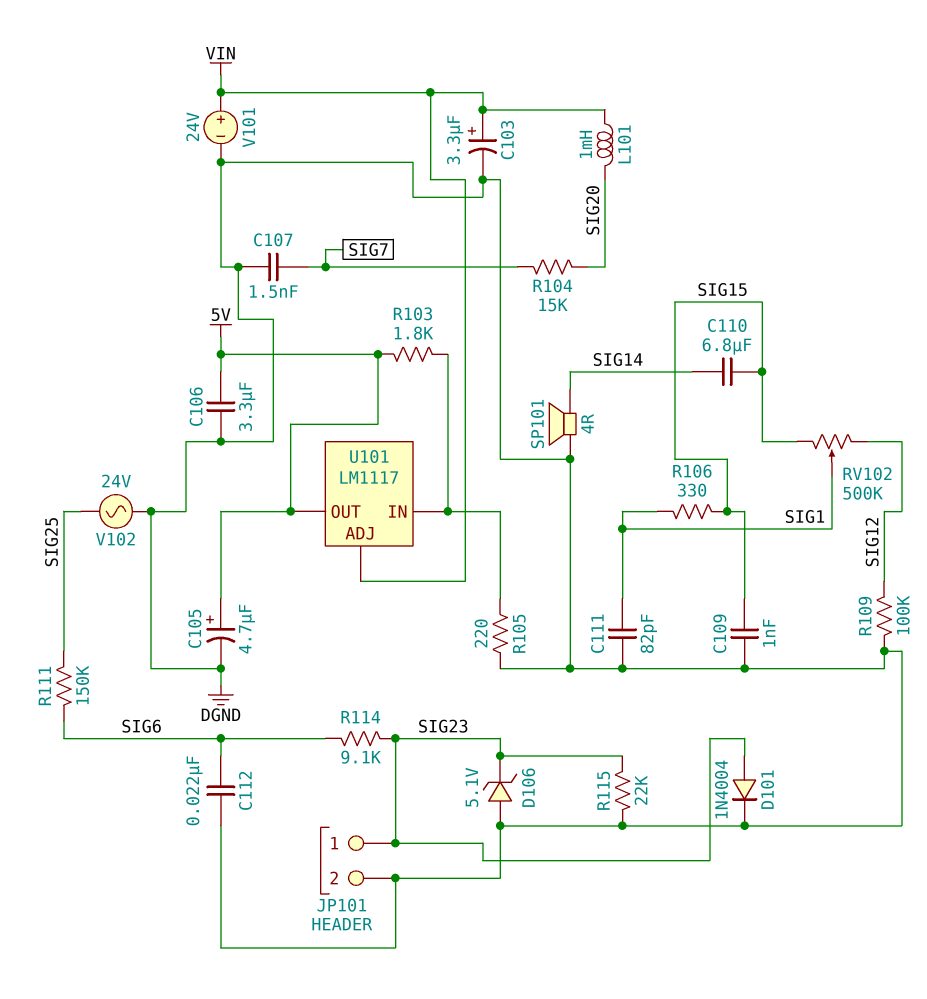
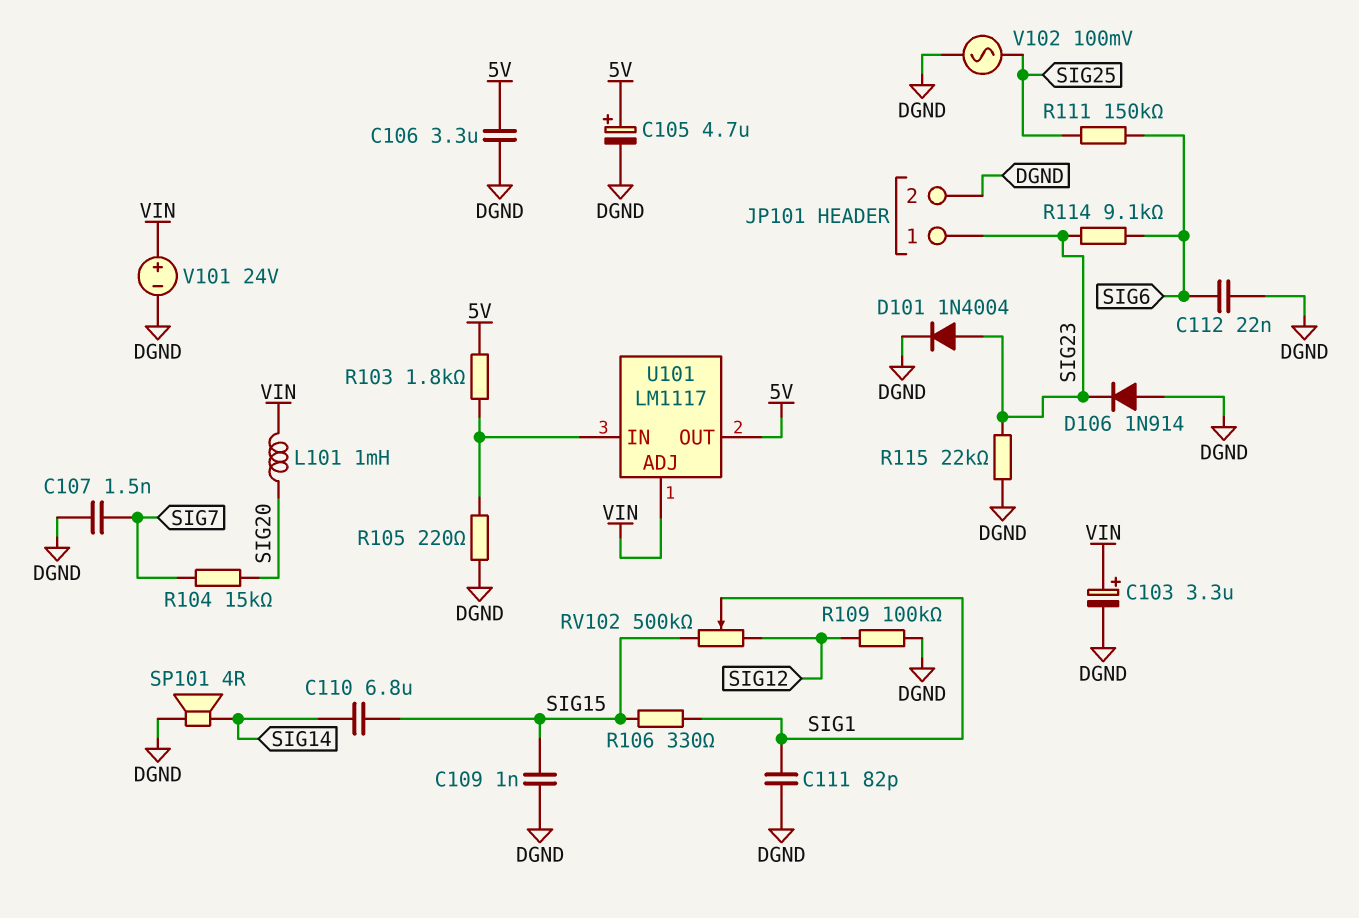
D106: zener 5.1V (A DGND, K SIG23) -> diode 1N914 (A DGND, K SIG23)
V102: AC 24V (DGND, SIG25) -> AC 100mV (DGND, SIG25)

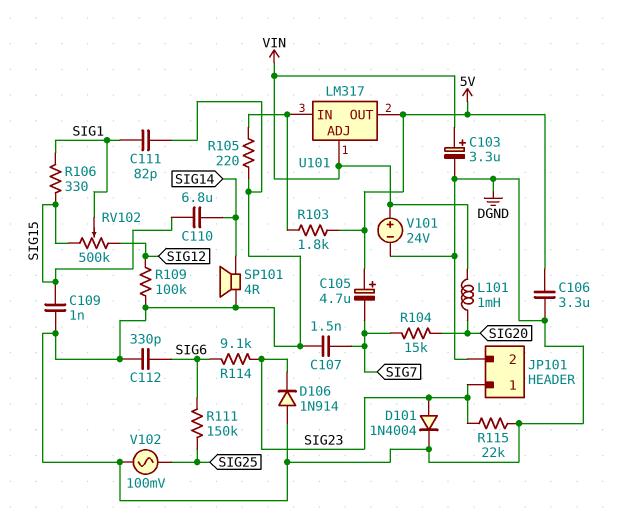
C105: 4.7uF (plus 5V, minus DGND) -> 4.7uF (plus 5V, minus SIG7)
C112: 22nF (DGND, SIG6) -> 330pF (DGND, SIG6)
U101: LM1117 -> LM317

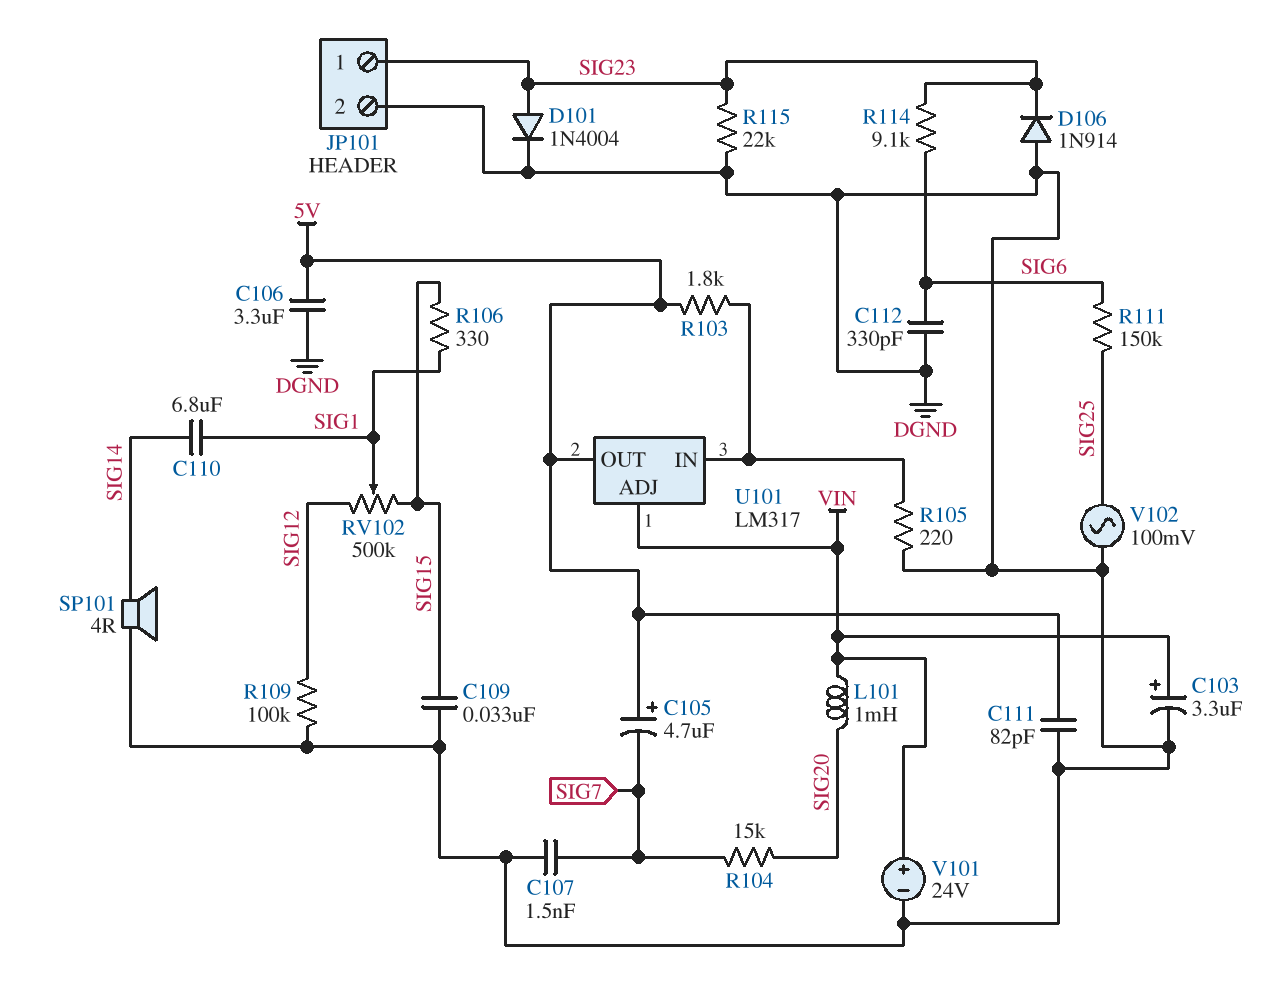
C109: 1nF (DGND, SIG15) -> 33nF (DGND, SIG15)
C110: 6.8uF (SIG14, SIG15) -> 6.8uF (SIG1, SIG14)
C111: 82pF (DGND, SIG1) -> 82pF (5V, DGND)

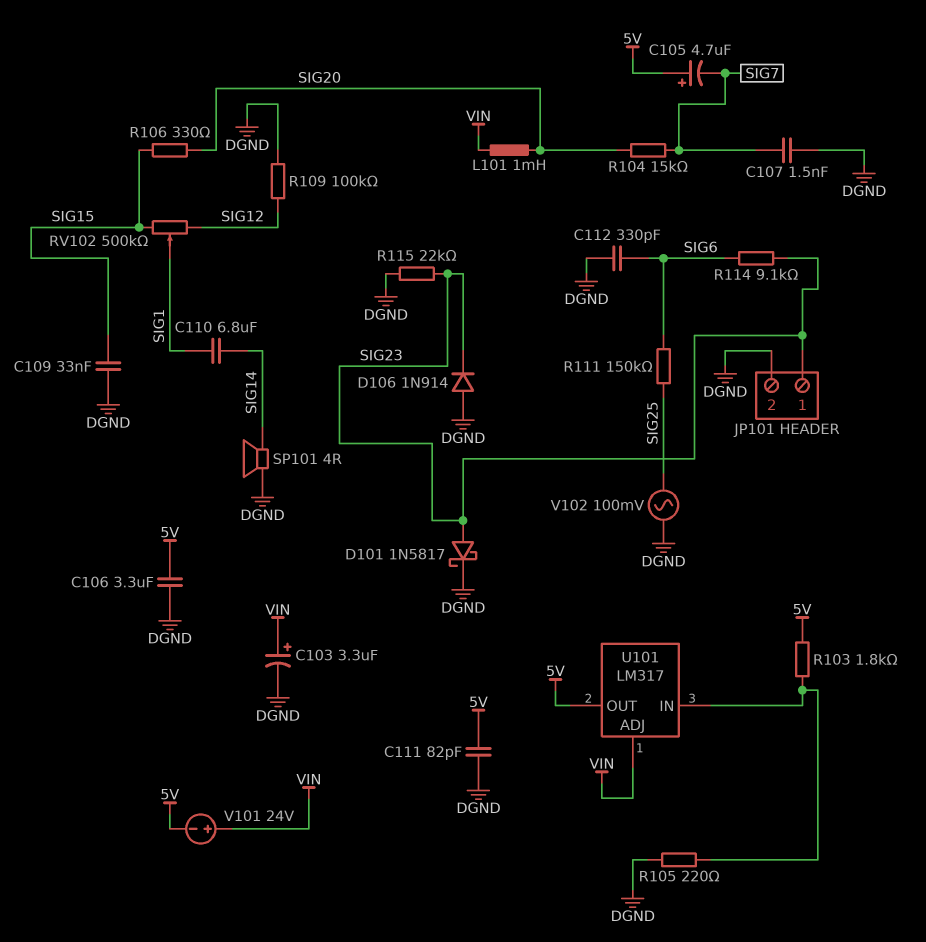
D101: diode 1N4004 (A SIG23, K DGND) -> schottky 1N5817 (A SIG23, K DGND)
R106: 330 (SIG1, SIG15) -> 330 (SIG15, SIG20)
V101: 24V (plus VIN, minus DGND) -> 24V (plus VIN, minus 5V)

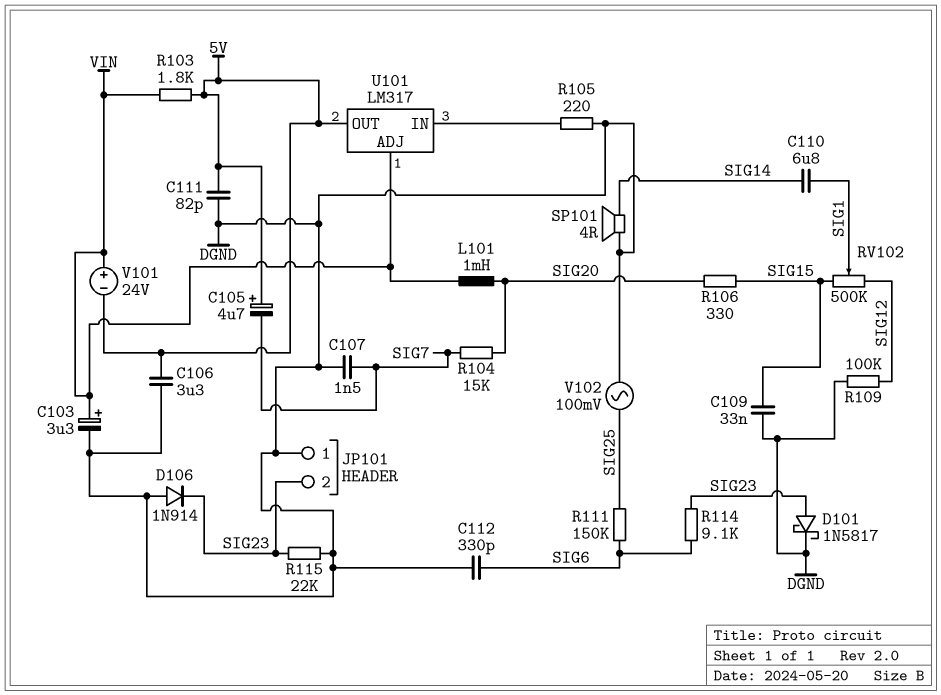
JP101 pin 1: SIG23 -> DGND
JP101 pin 2: DGND -> SIG23
R103: 1.8k (5V, U101/IN) -> 1.8k (5V, VIN)

